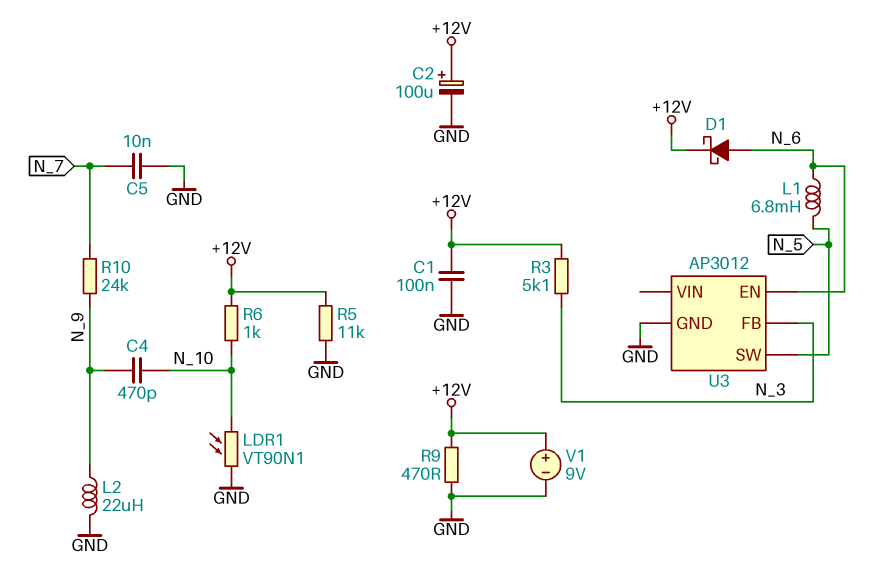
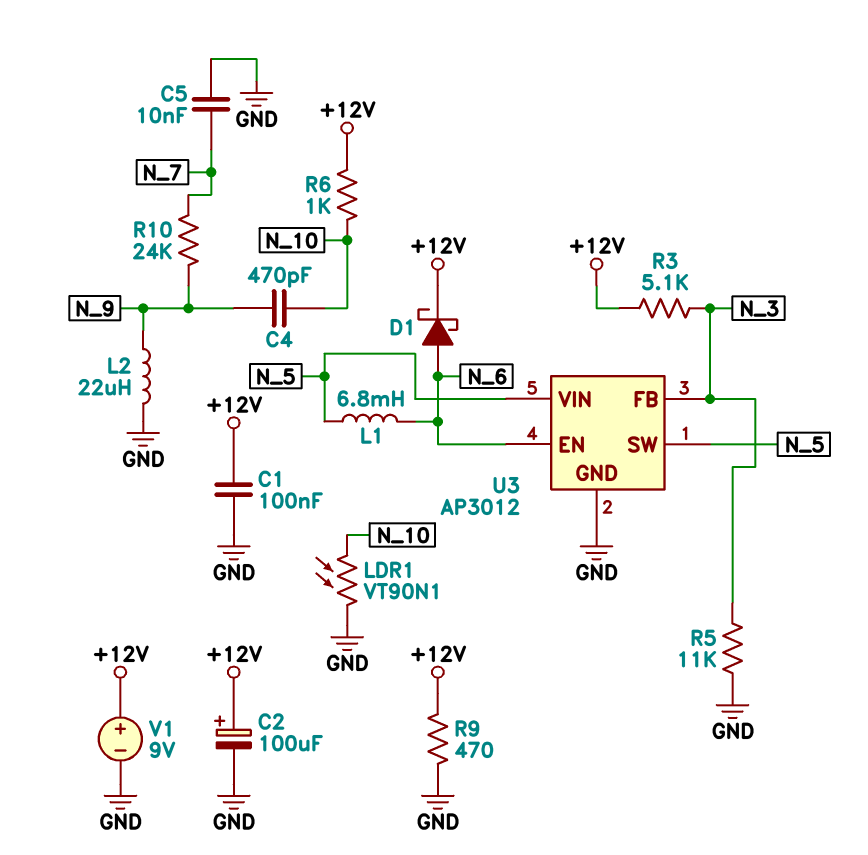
R5: 11k (+12V, GND) -> 11k (GND, N_3)
U3 pin VIN: none -> N_5

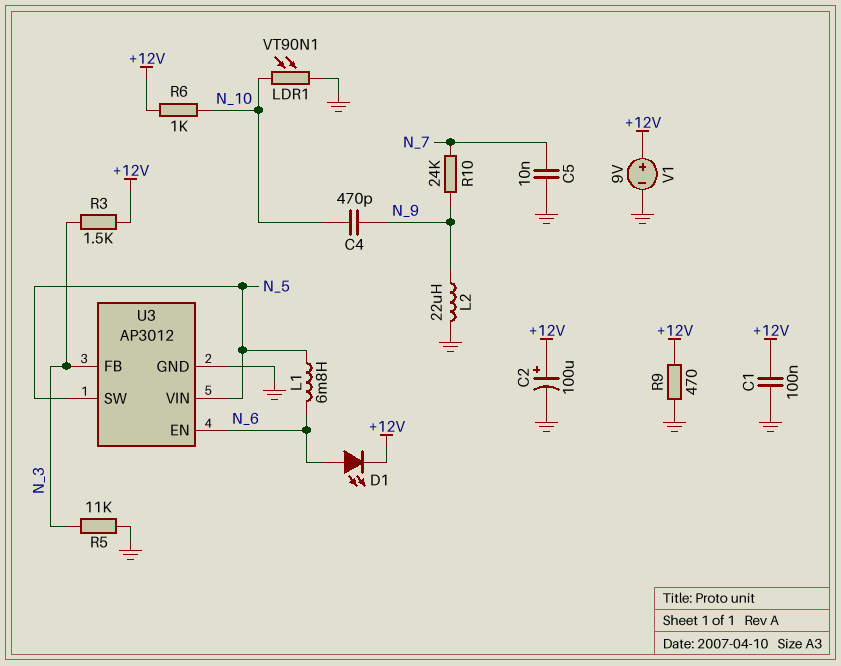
D1: schottky (A N_6, K +12V) -> LED (A N_6, K +12V)
R3: 5.1k (+12V, N_3) -> 1.5k (+12V, N_3)

